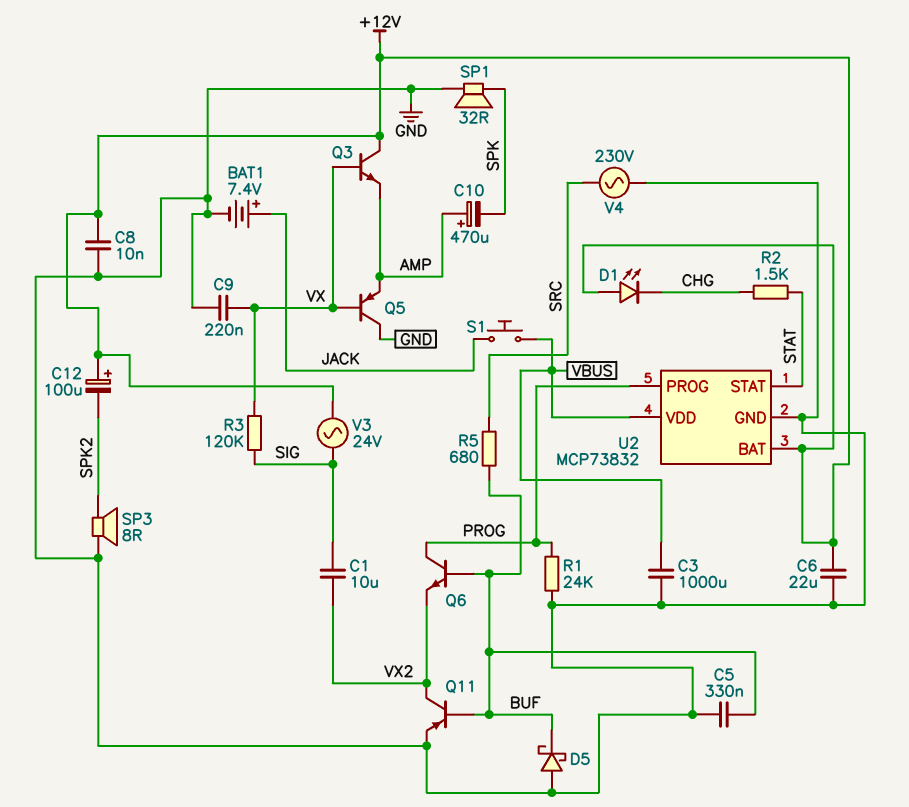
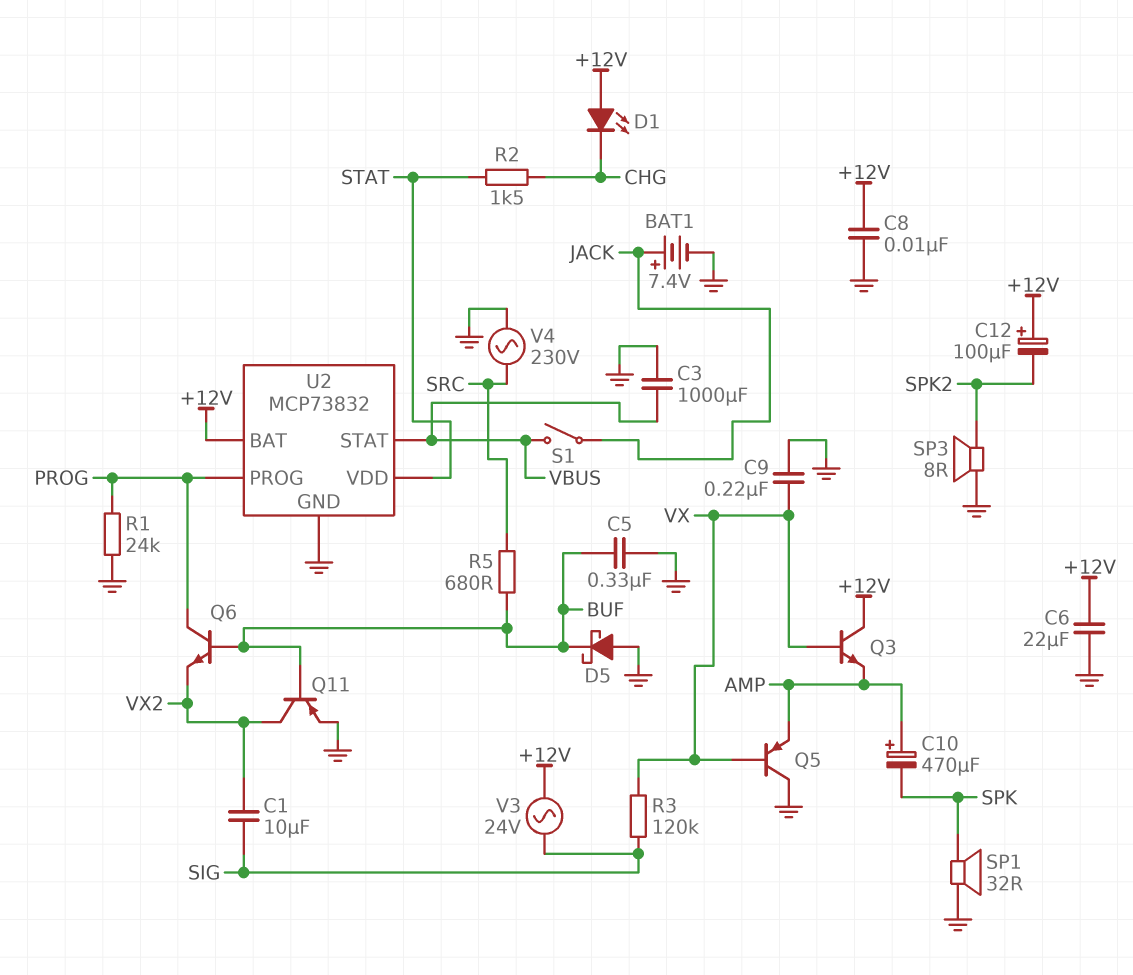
S1: button (JACK, VBUS) -> switch (JACK, VBUS)
U2 pin STAT: STAT -> VBUS
U2 pin VDD: VBUS -> STAT

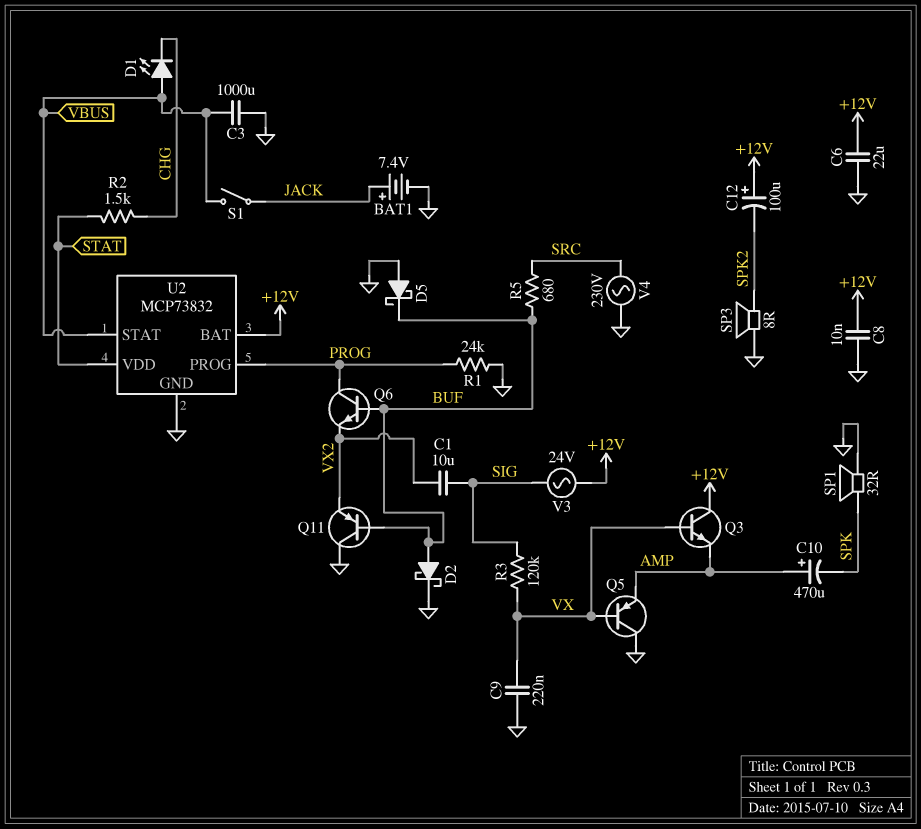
C5: 330nF (BUF, GND) -> none
D1: LED (A +12V, K CHG) -> LED (A VBUS, K CHG)
D2: none -> schottky (A BUF, K GND)
Q11: PNP (B BUF, C VX2, E GND) -> PNP (B BUF, C GND, E VX2)

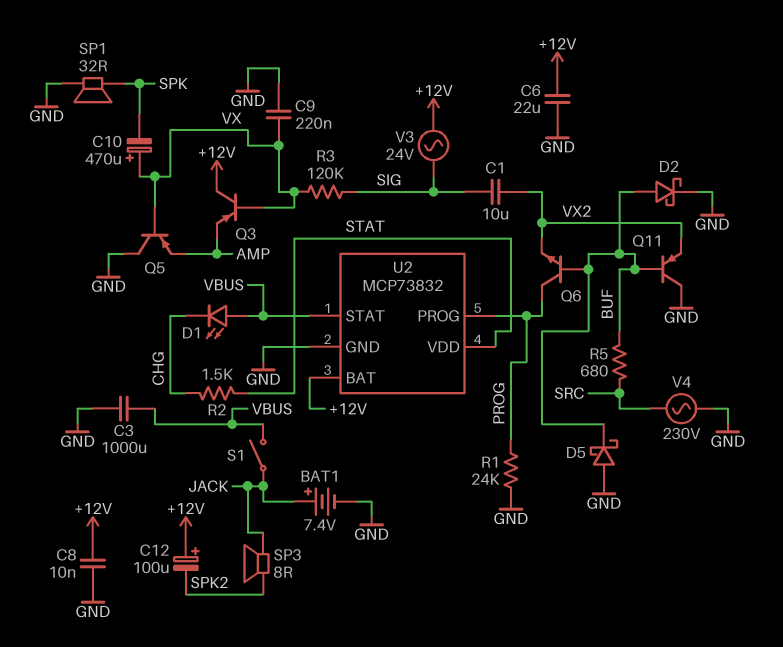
C10: 470uF (plus AMP, minus SPK) -> 470uF (plus VX, minus SPK)
Q3: NPN (B VX, C +12V, E AMP) -> PNP (B VX, C +12V, E AMP)
SP3: speaker 8R (GND, SPK2) -> speaker 8R (JACK, SPK2)

